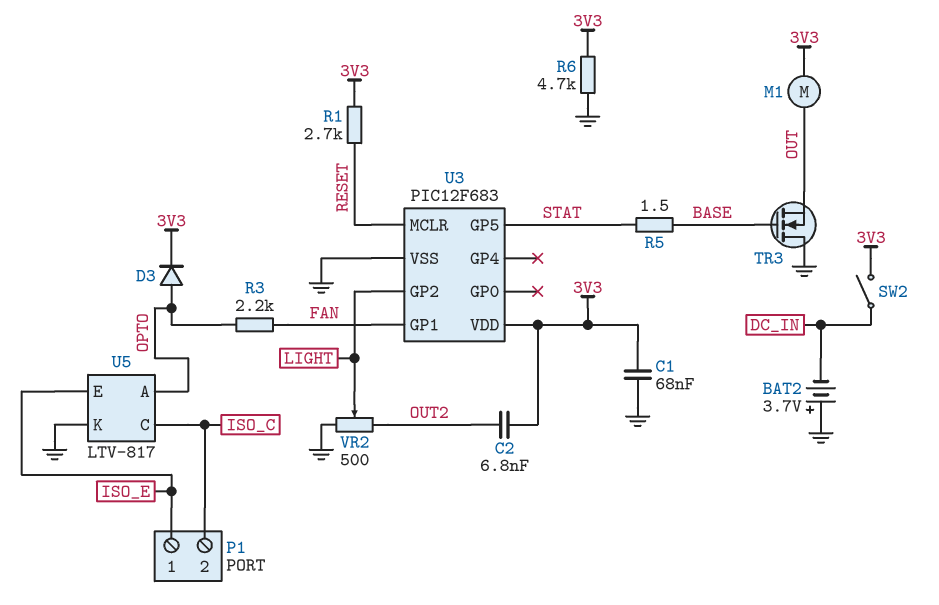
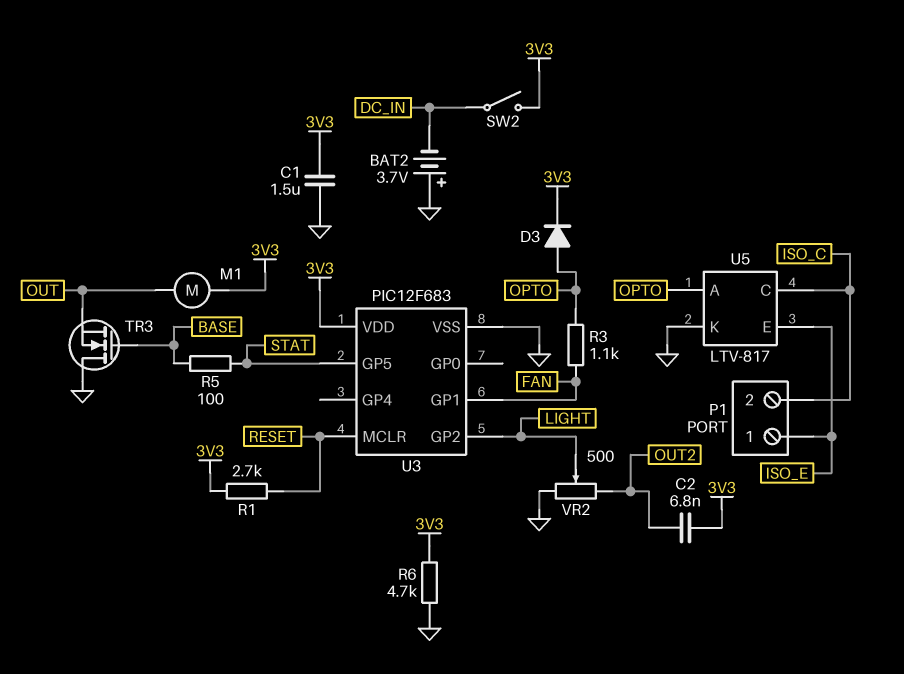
C1: 68nF (3V3, GND) -> 1.5uF (3V3, GND)
R3: 2.2k (FAN, OPTO) -> 1.1k (FAN, OPTO)
R5: 1.5 (BASE, STAT) -> 100 (BASE, STAT)

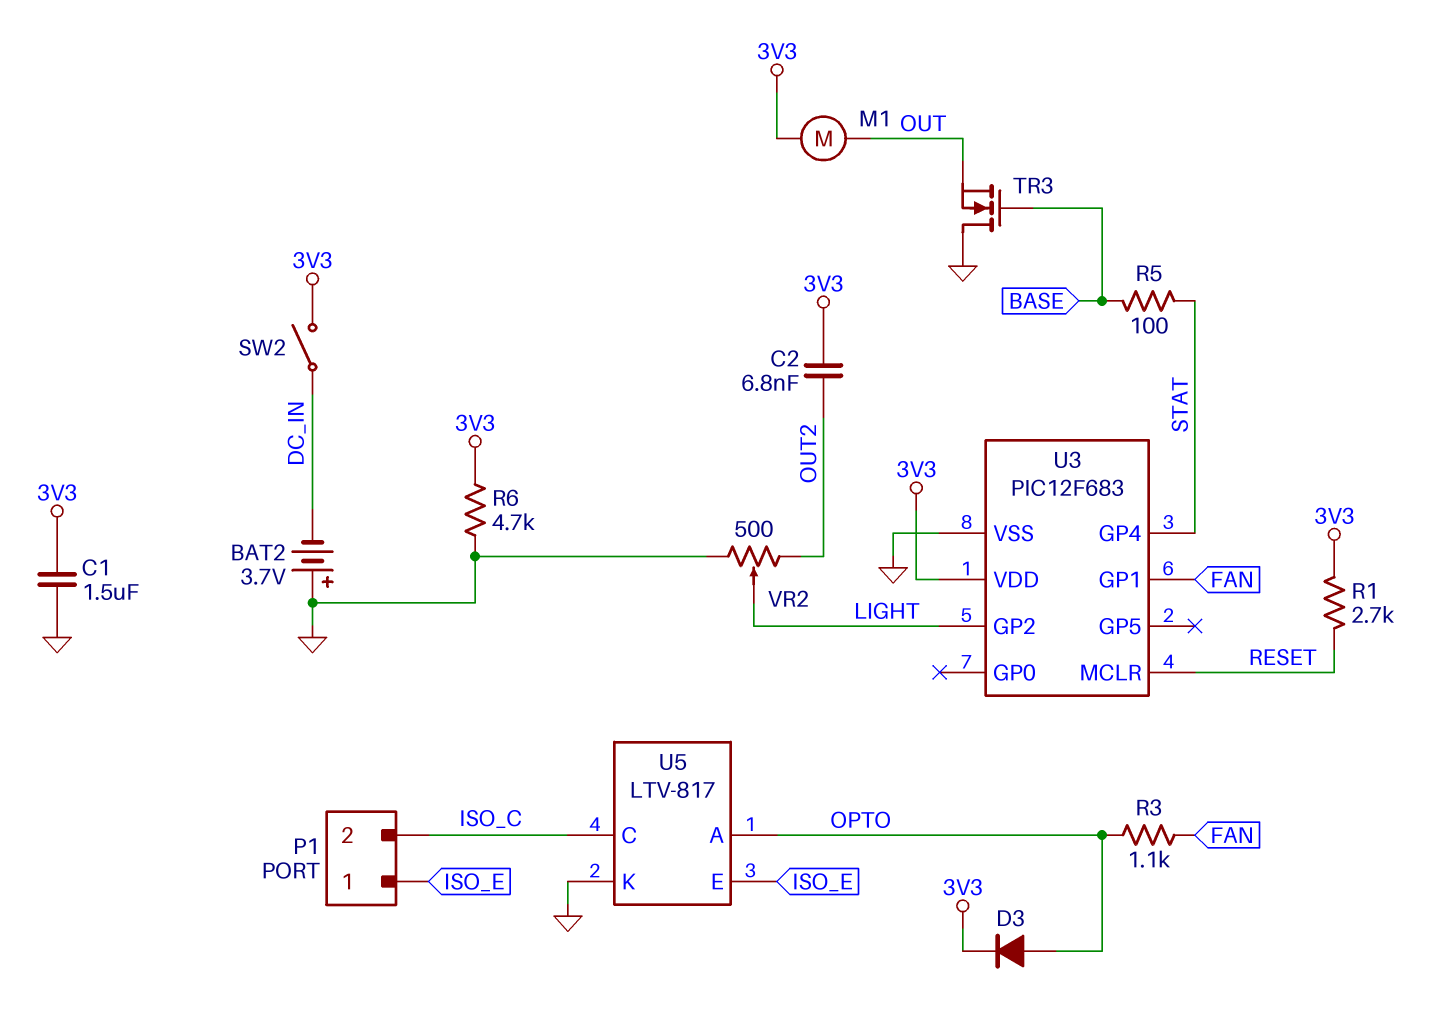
U3 pin GP4: none -> STAT
U3 pin GP5: STAT -> none

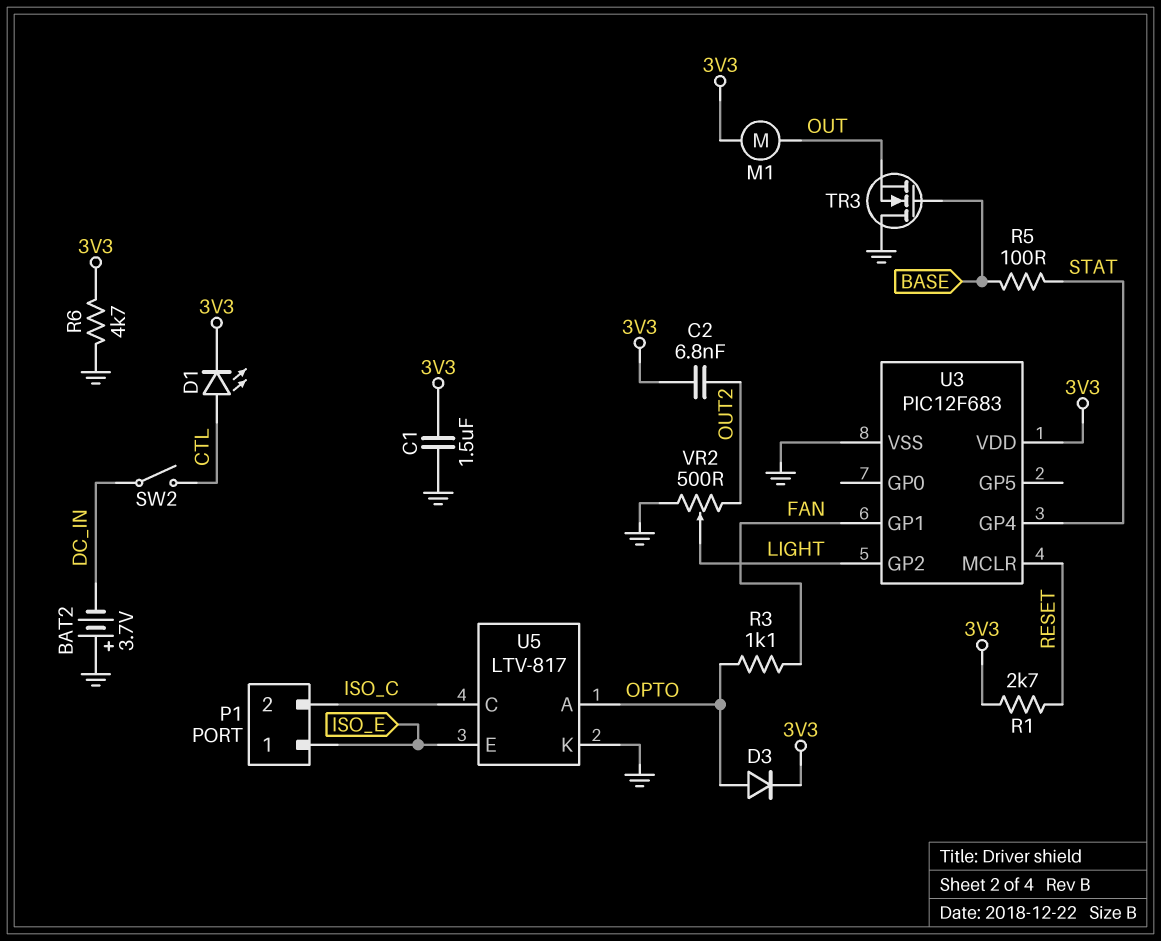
D1: none -> LED (A CTL, K 3V3)
SW2: switch (3V3, DC_IN) -> switch (CTL, DC_IN)

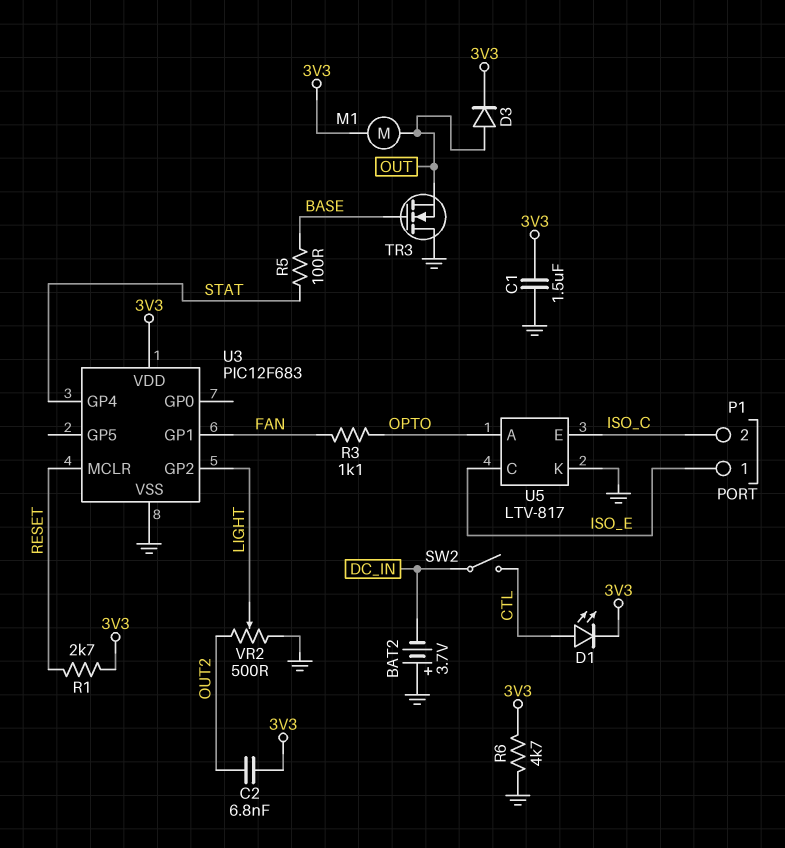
D3: diode (A OPTO, K 3V3) -> diode (A OUT, K 3V3)
U5 pin C: ISO_C -> ISO_E
U5 pin E: ISO_E -> ISO_C

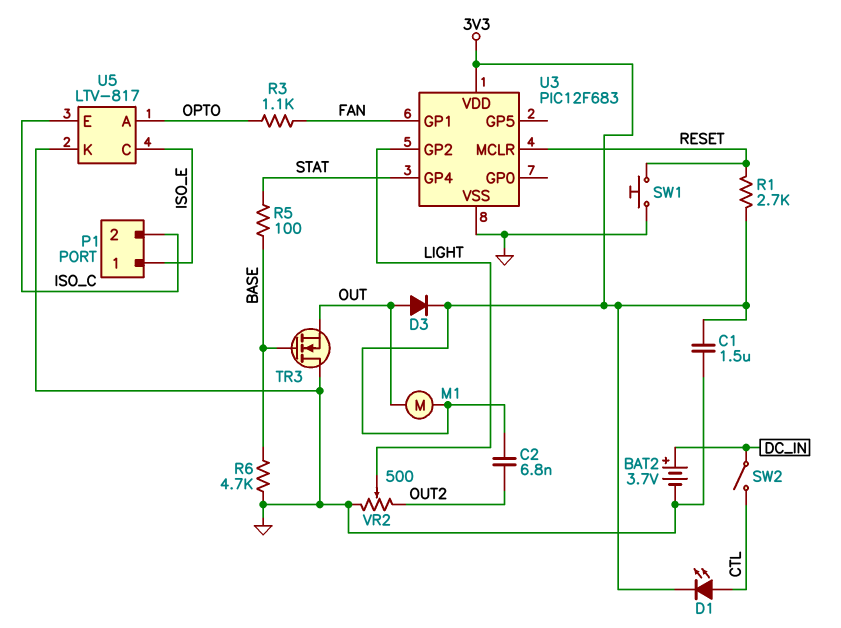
BAT2: 3.7V (plus GND, minus DC_IN) -> 3.7V (plus DC_IN, minus GND)
R6: 4.7k (3V3, GND) -> 4.7k (BASE, GND)
SW1: none -> button (GND, RESET)

